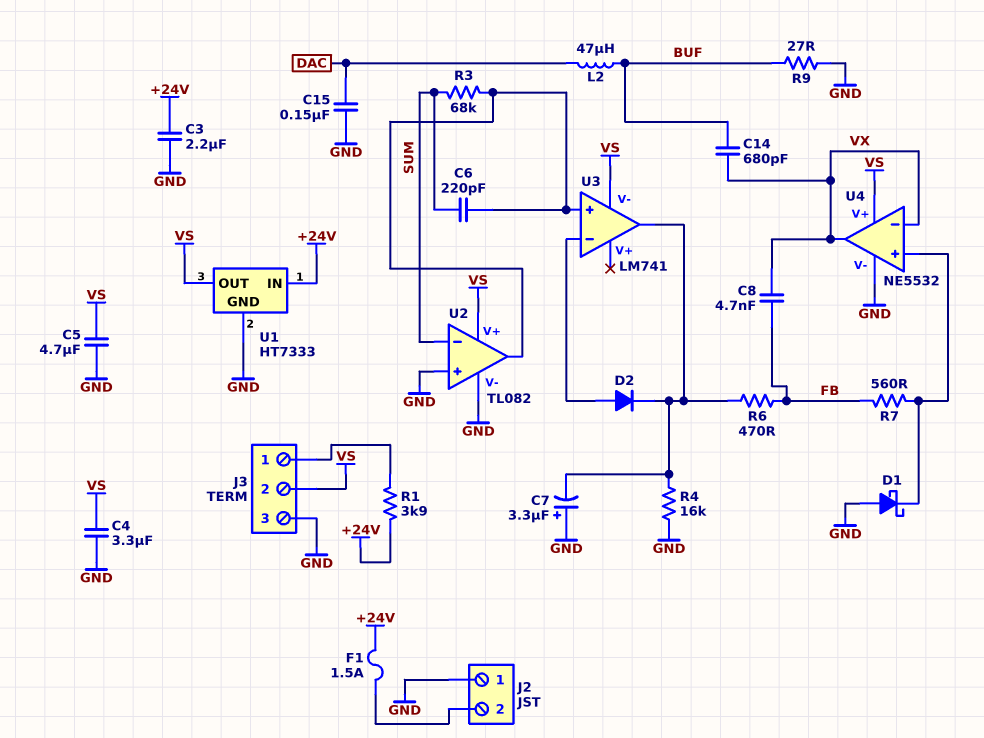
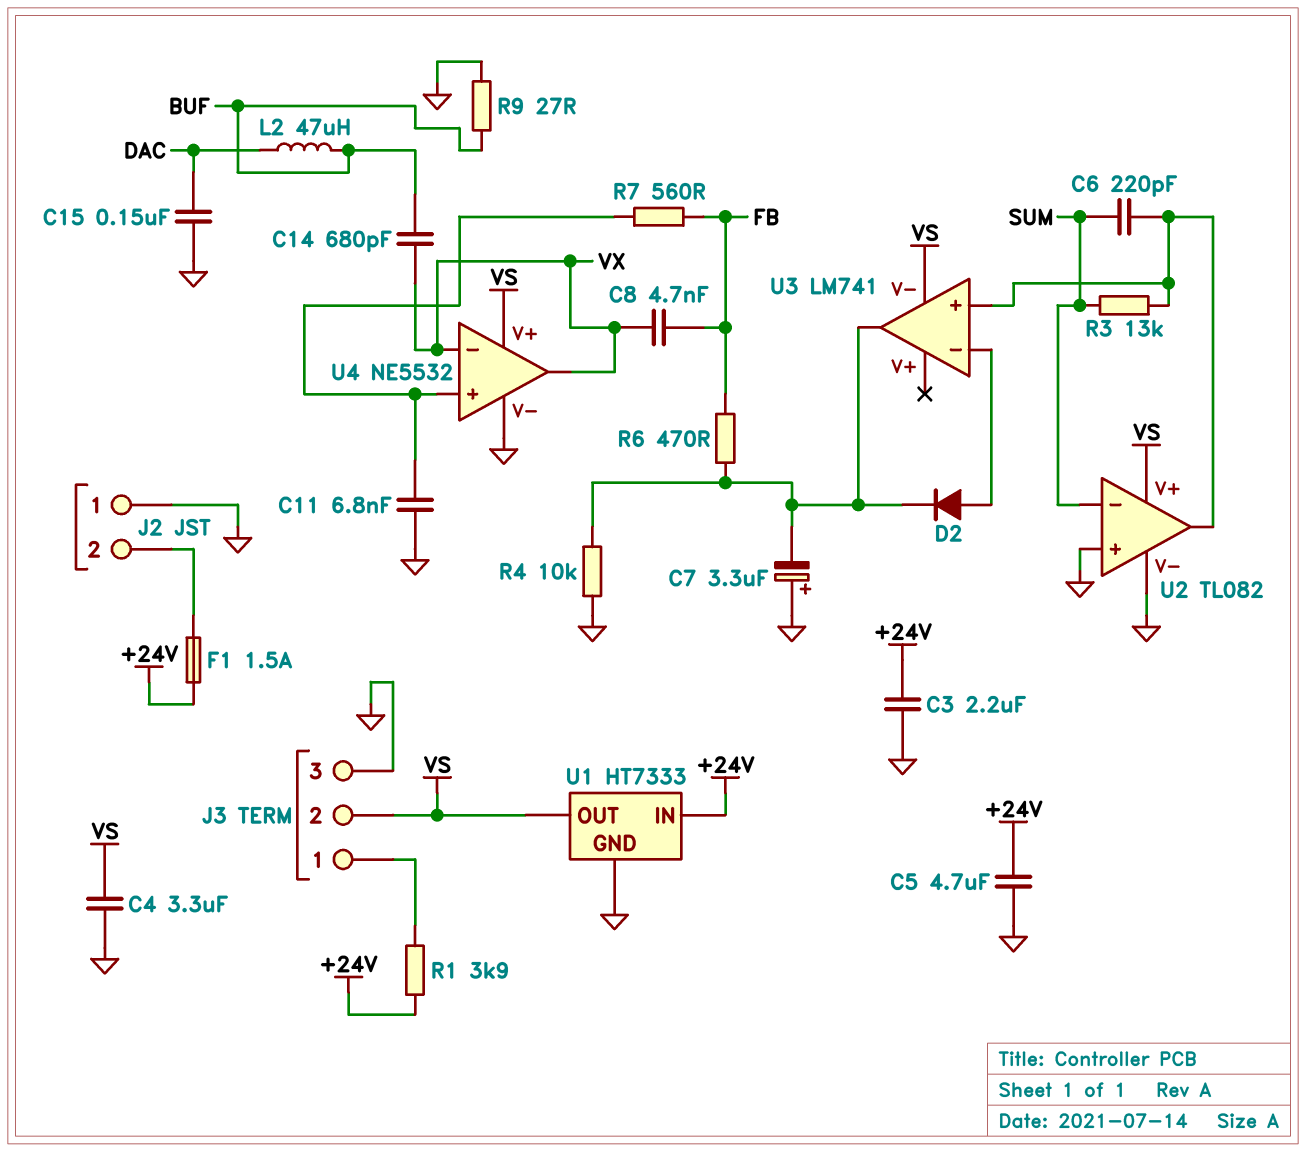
C5: 4.7uF (GND, VS) -> 4.7uF (+24V, GND)
C11: none -> 6.8nF (GND, U4/in+)
D1: schottky (A GND, K U4/in+) -> none
R3: 68k (SUM, U2/out) -> 13k (SUM, U2/out)
R4: 16k (GND, U3/out) -> 10k (GND, U3/out)

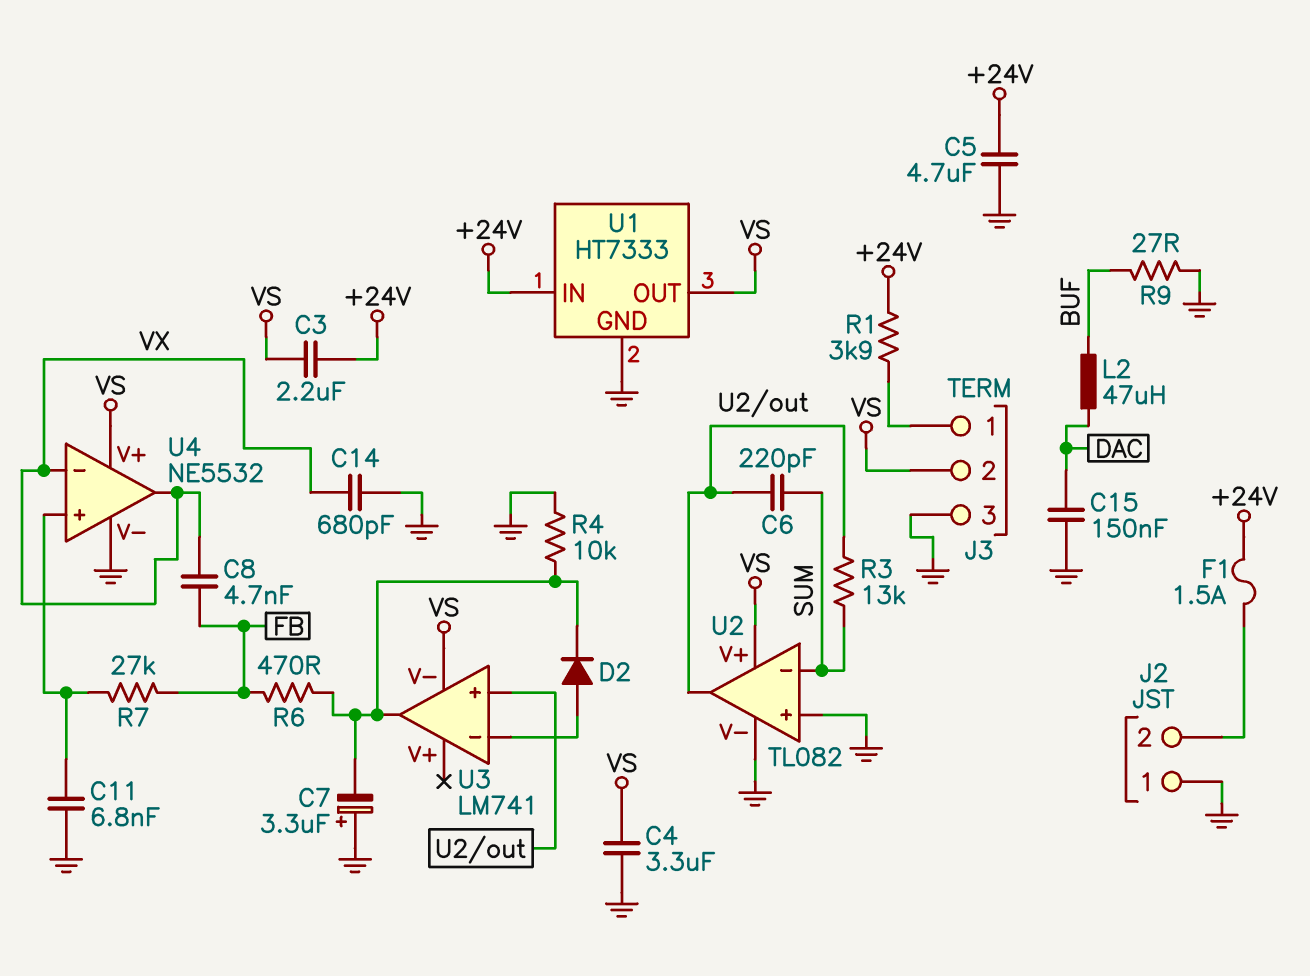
C3: 2.2uF (+24V, GND) -> 2.2uF (+24V, VS)
C14: 680pF (BUF, VX) -> 680pF (GND, VX)
R7: 560 (FB, U4/in+) -> 27k (FB, U4/in+)

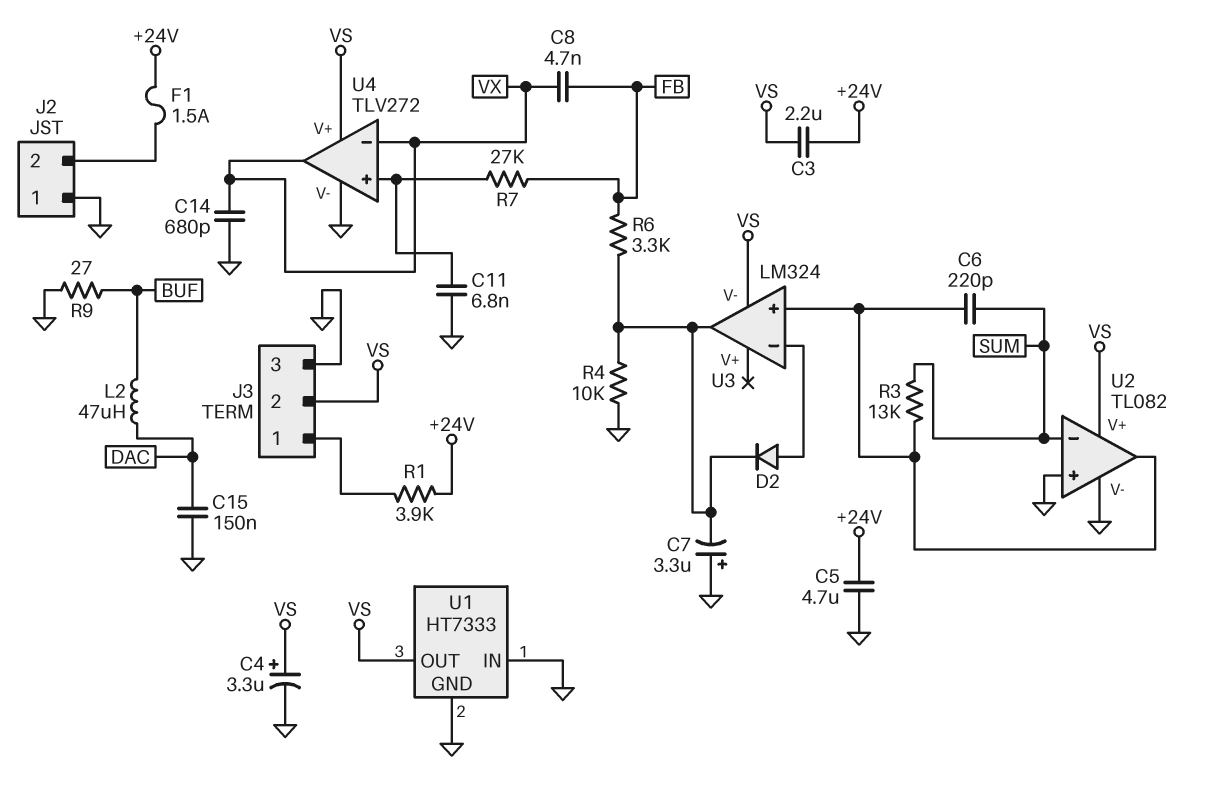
C4: 3.3uF (GND, VS) -> 3.3uF (plus VS, minus GND)
R6: 470 (FB, U3/out) -> 3.3k (FB, U3/out)
U1 pin IN: +24V -> GND
U3: LM741 -> LM324
U4: NE5532 -> TLV272

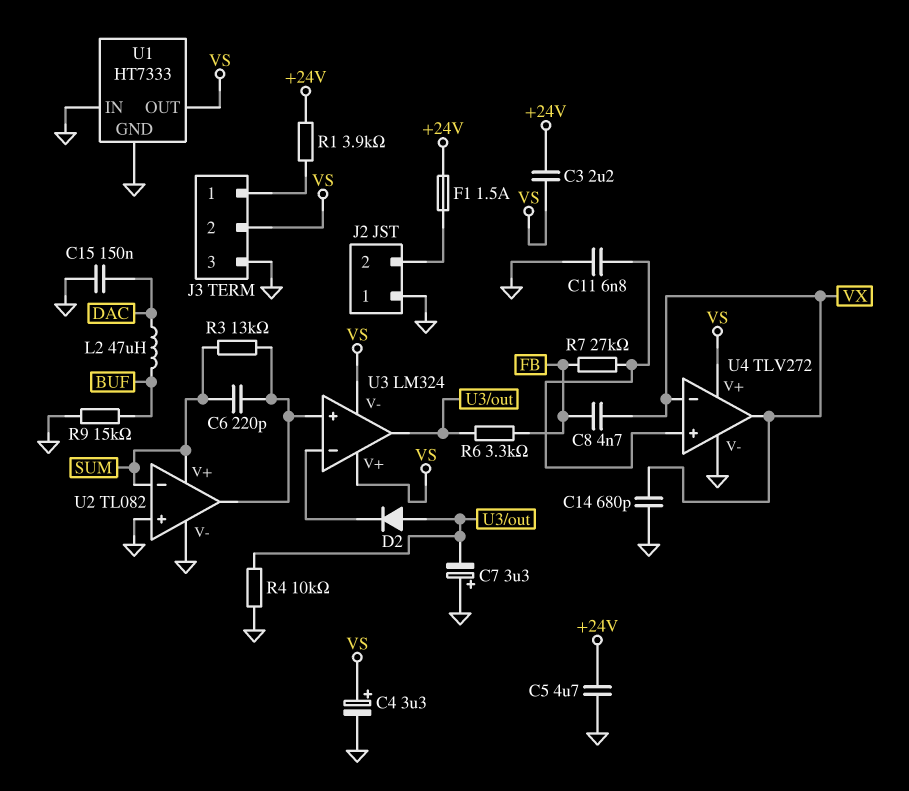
D2: diode (A U3/in-, K U3/out) -> diode (A U3/out, K U3/in-)
R9: 27 (BUF, GND) -> 15k (BUF, GND)
U2 pin V+: VS -> SUM
U3 pin V+: none -> VS

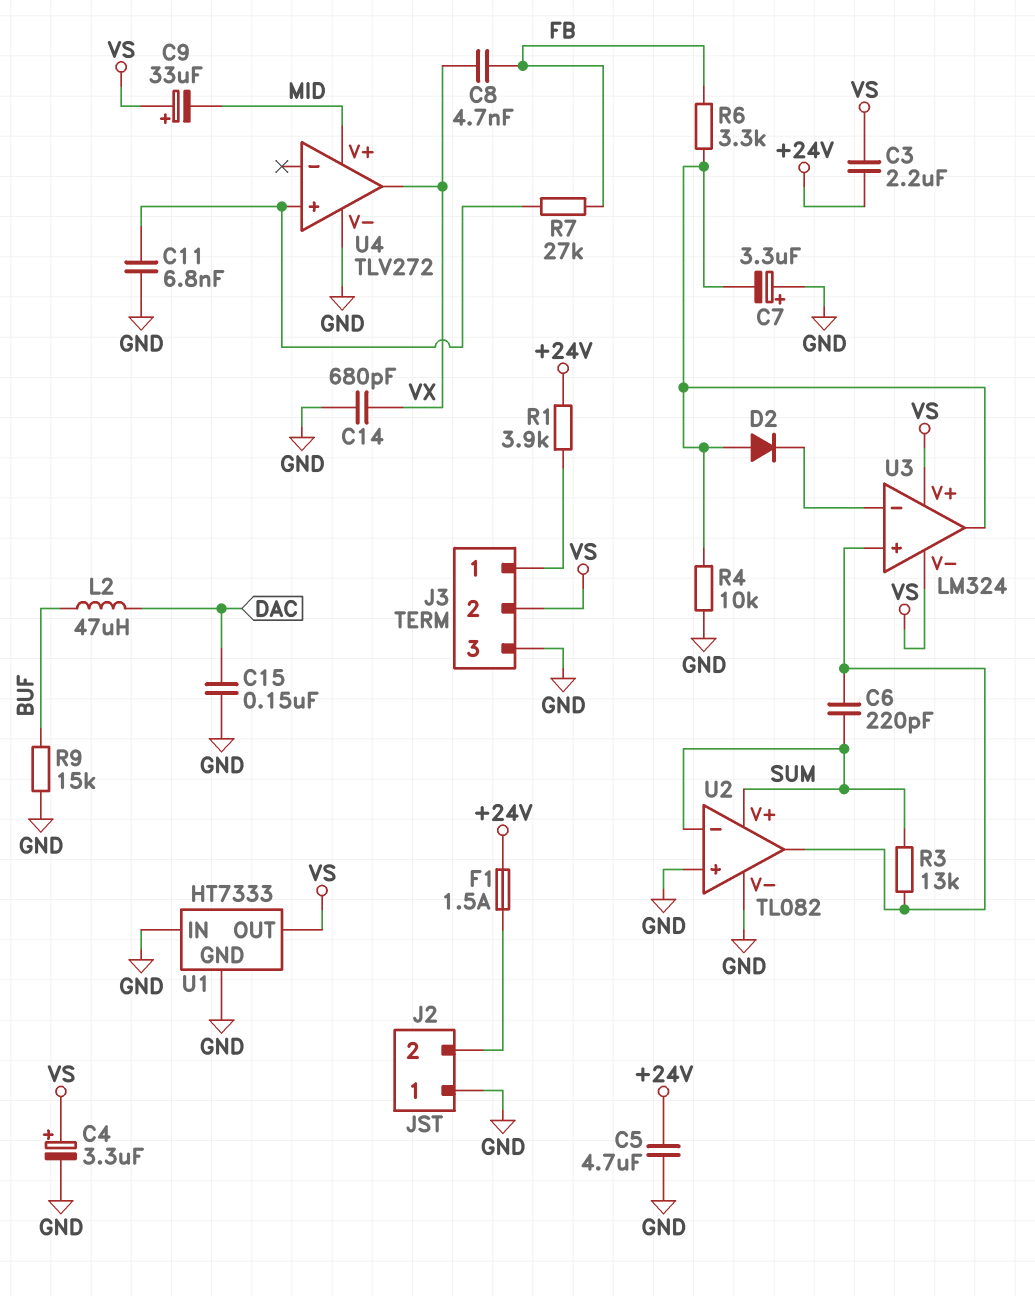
C9: none -> 33uF (plus VS, minus MID)
U4 pin V+: VS -> MID
U4 pin in-: VX -> none

